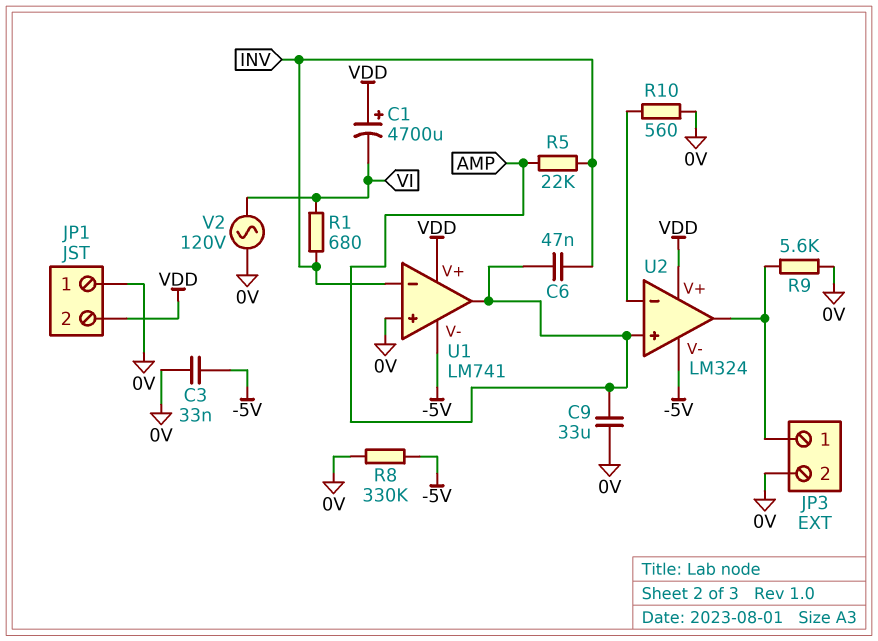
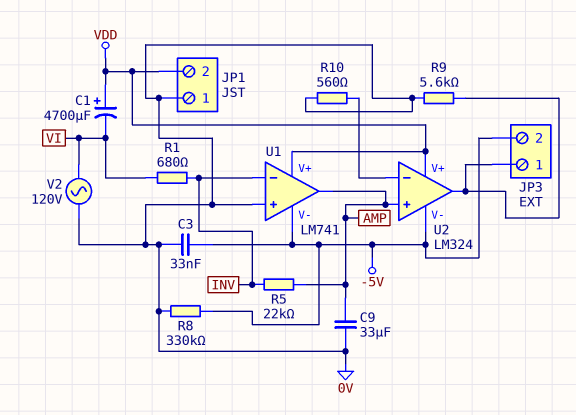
C6: 47nF (AMP, INV) -> none
JP3 pin 2: 0V -> -5V

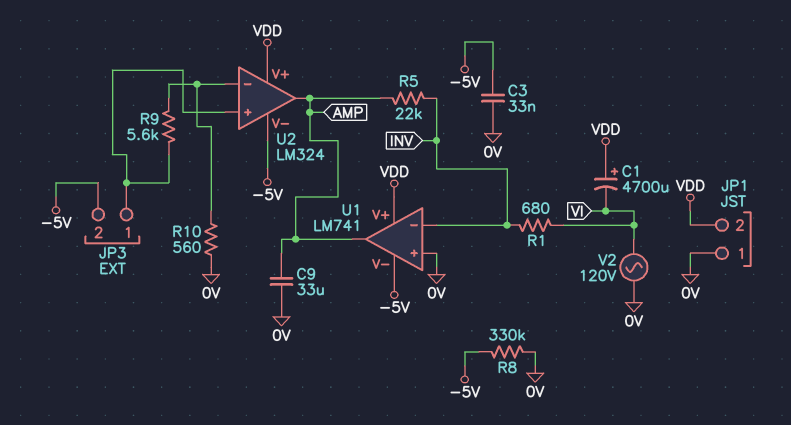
R9: 5.6k (0V, JP3/1) -> 5.6k (JP3/1, U2/in-)
U2 pin in+: AMP -> JP3/1
U2 pin out: JP3/1 -> AMP

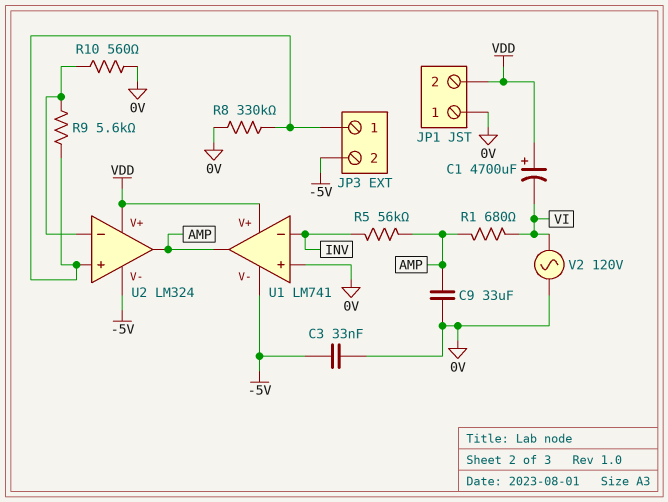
R1: 680 (INV, VI) -> 680 (AMP, VI)
R5: 22k (AMP, INV) -> 56k (AMP, INV)
R8: 330k (-5V, 0V) -> 330k (0V, JP3/1)

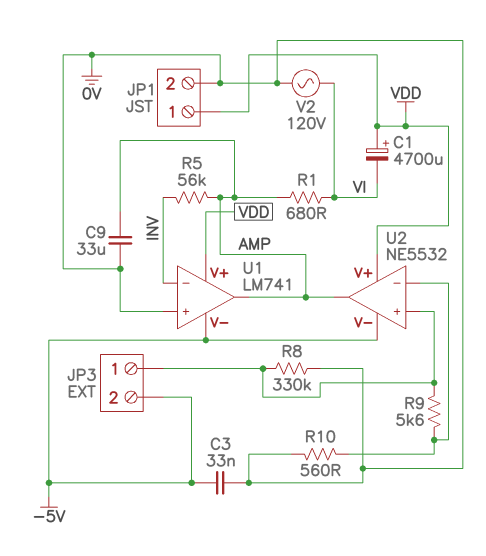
JP1 pin 1: 0V -> VDD
JP1 pin 2: VDD -> 0V
U2: LM324 -> NE5532

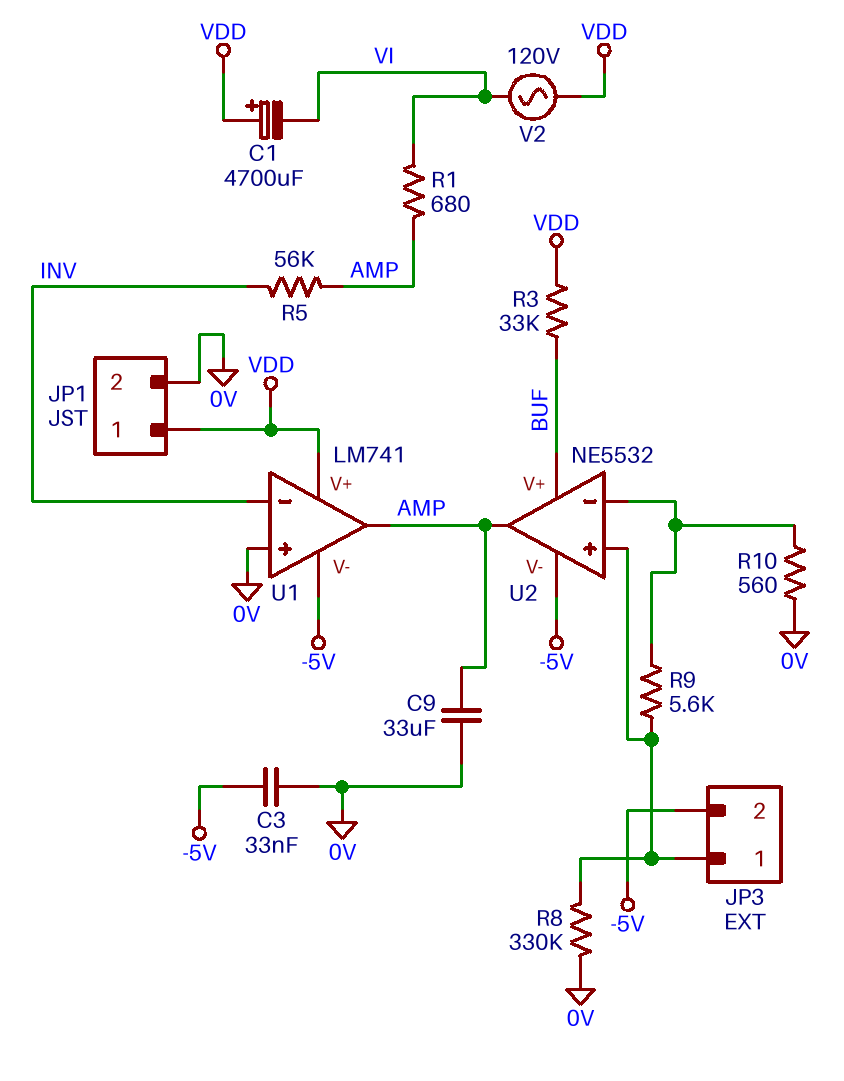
R3: none -> 33k (BUF, VDD)
U2 pin V+: VDD -> BUF
V2: AC 120V (0V, VI) -> AC 120V (VDD, VI)

